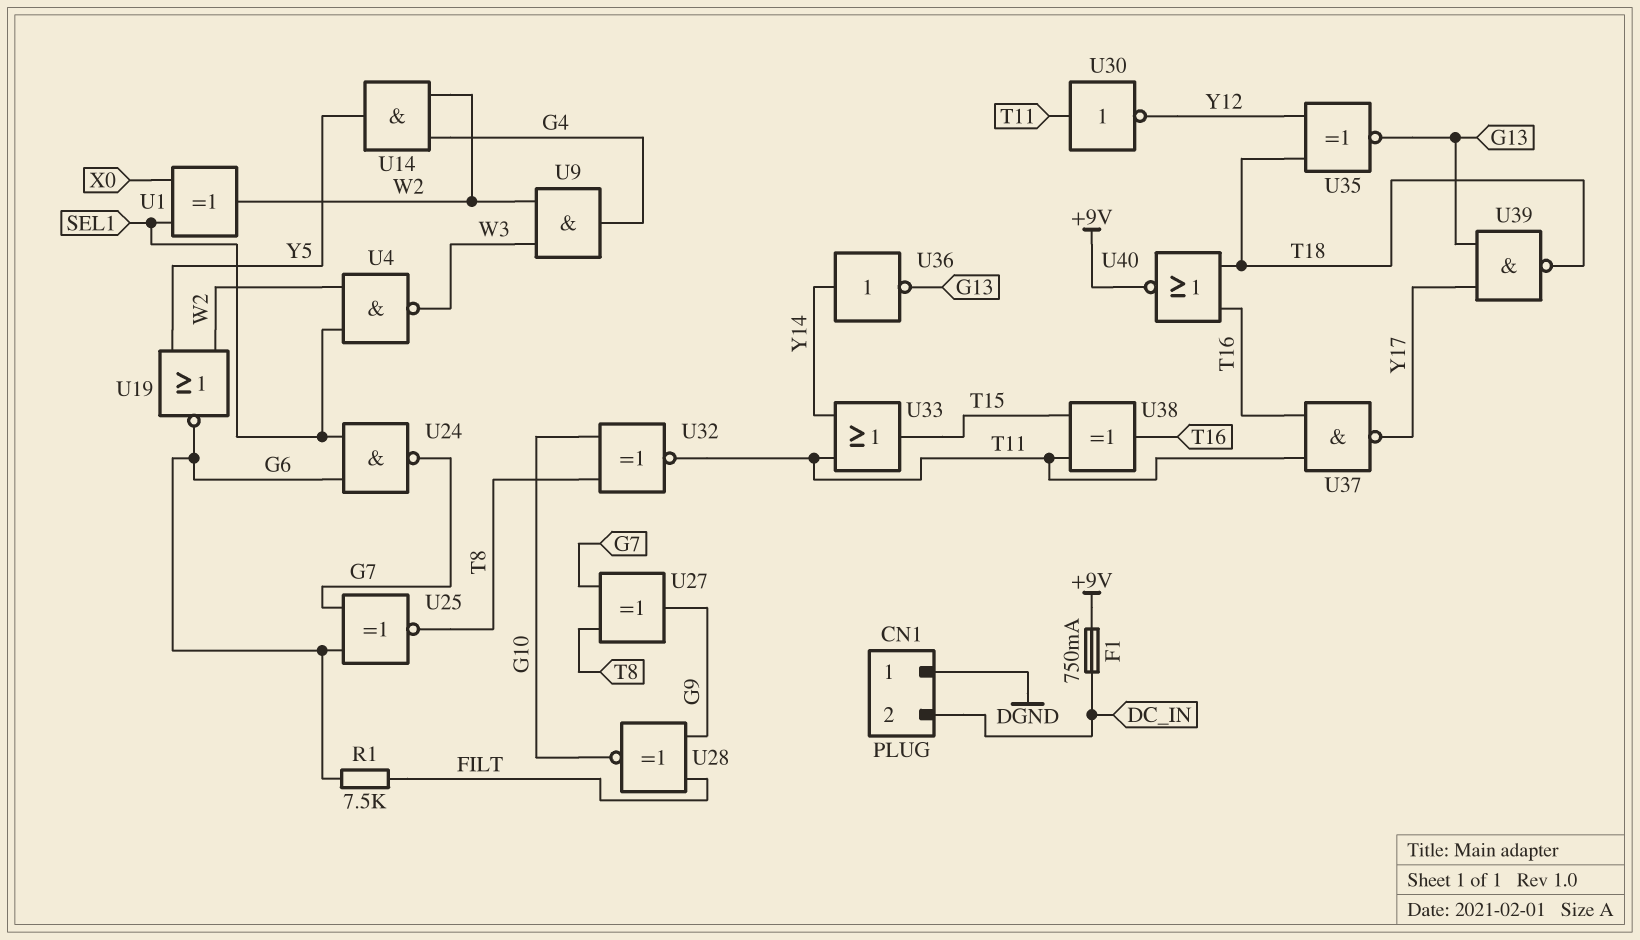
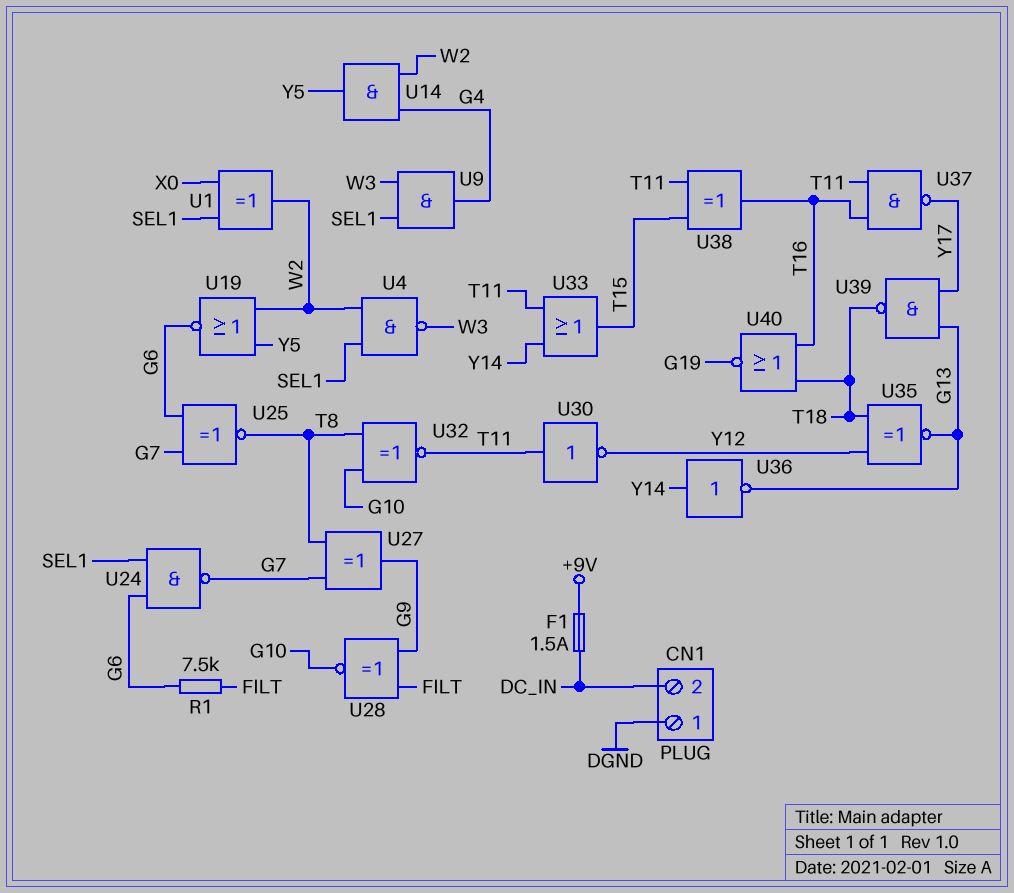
F1: 750mA (+9V, DC_IN) -> 1.5A (+9V, DC_IN)
U9: AND (in W2, in W3, out G4) -> AND (in SEL1, in W3, out G4)
U40: NOR (in T16, in T18, out +9V) -> NOR (in T16, in T18, out G19)

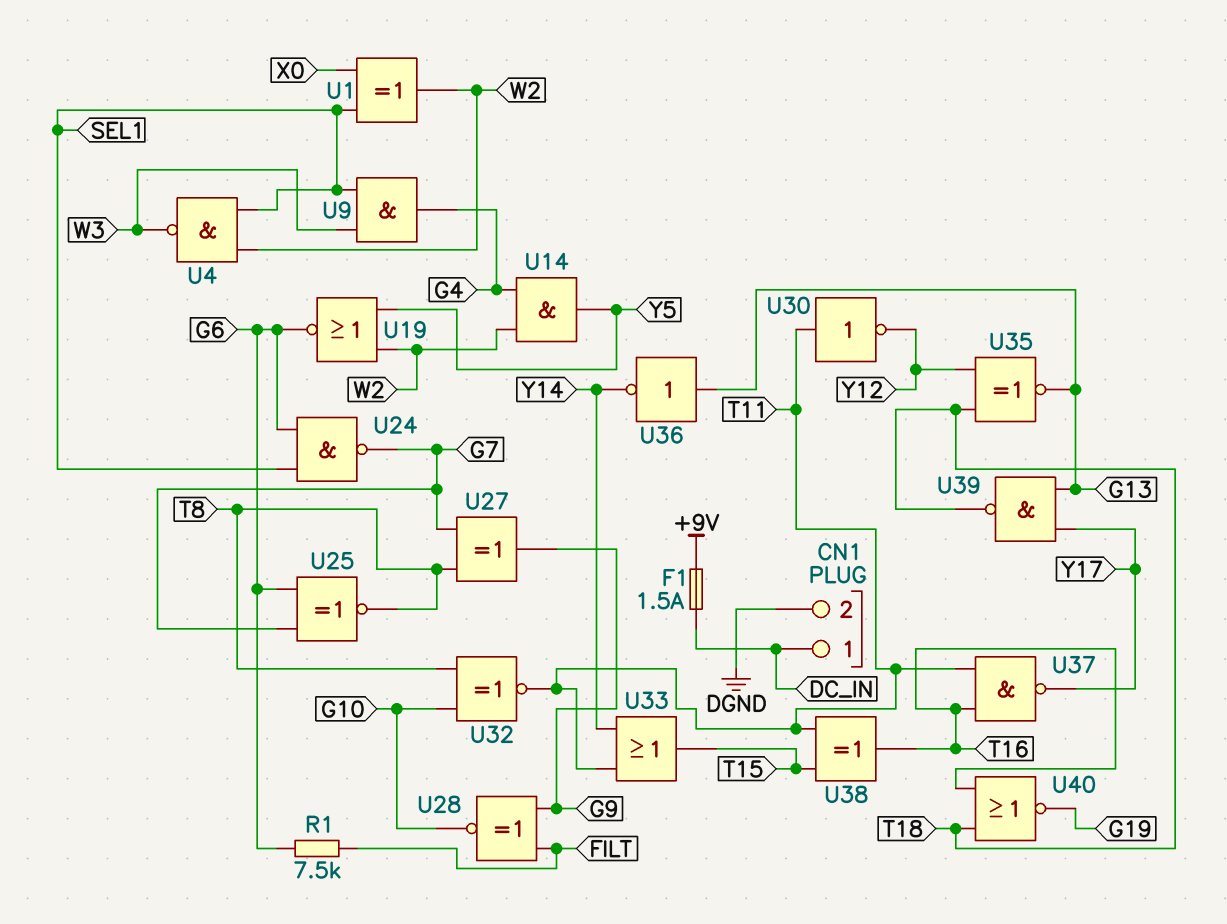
CN1 pin 1: DGND -> DC_IN
CN1 pin 2: DC_IN -> DGND
U36: NOT (in Y14, out G13) -> NOT (in G13, out Y14)

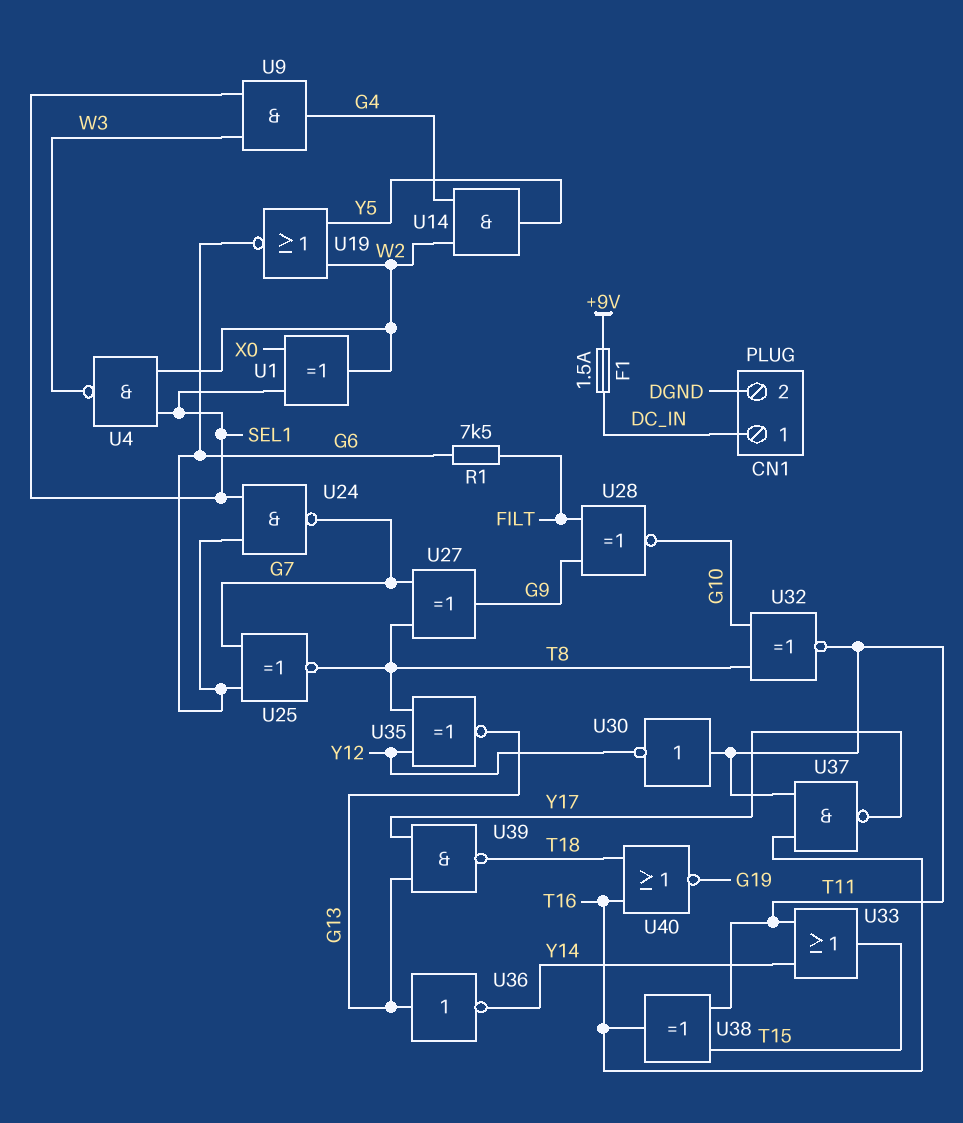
U35: XNOR (in T18, in Y12, out G13) -> XNOR (in T8, in Y12, out G13)

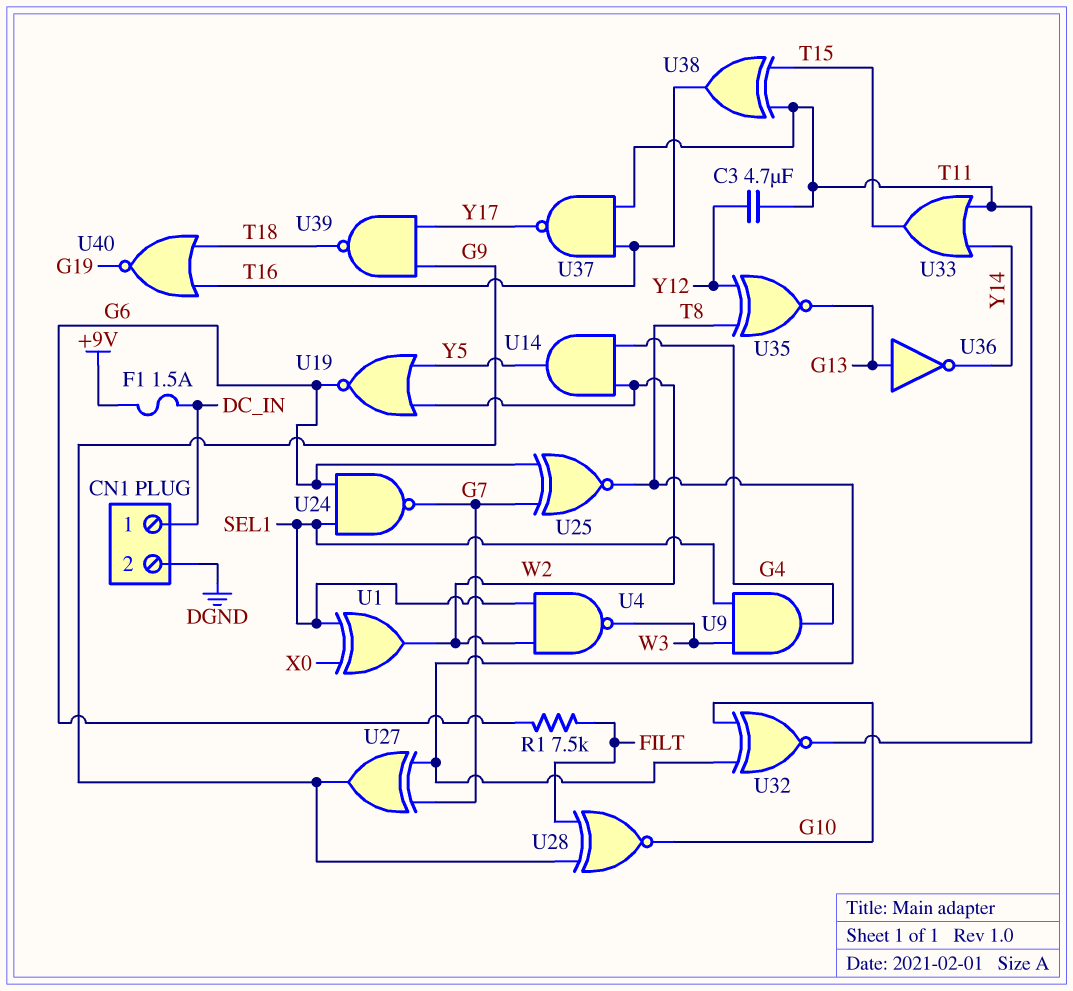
C3: none -> 4.7uF (T11, Y12)
U30: NOT (in T11, out Y12) -> none
U39: NAND (in G13, in Y17, out T18) -> NAND (in G9, in Y17, out T18)

